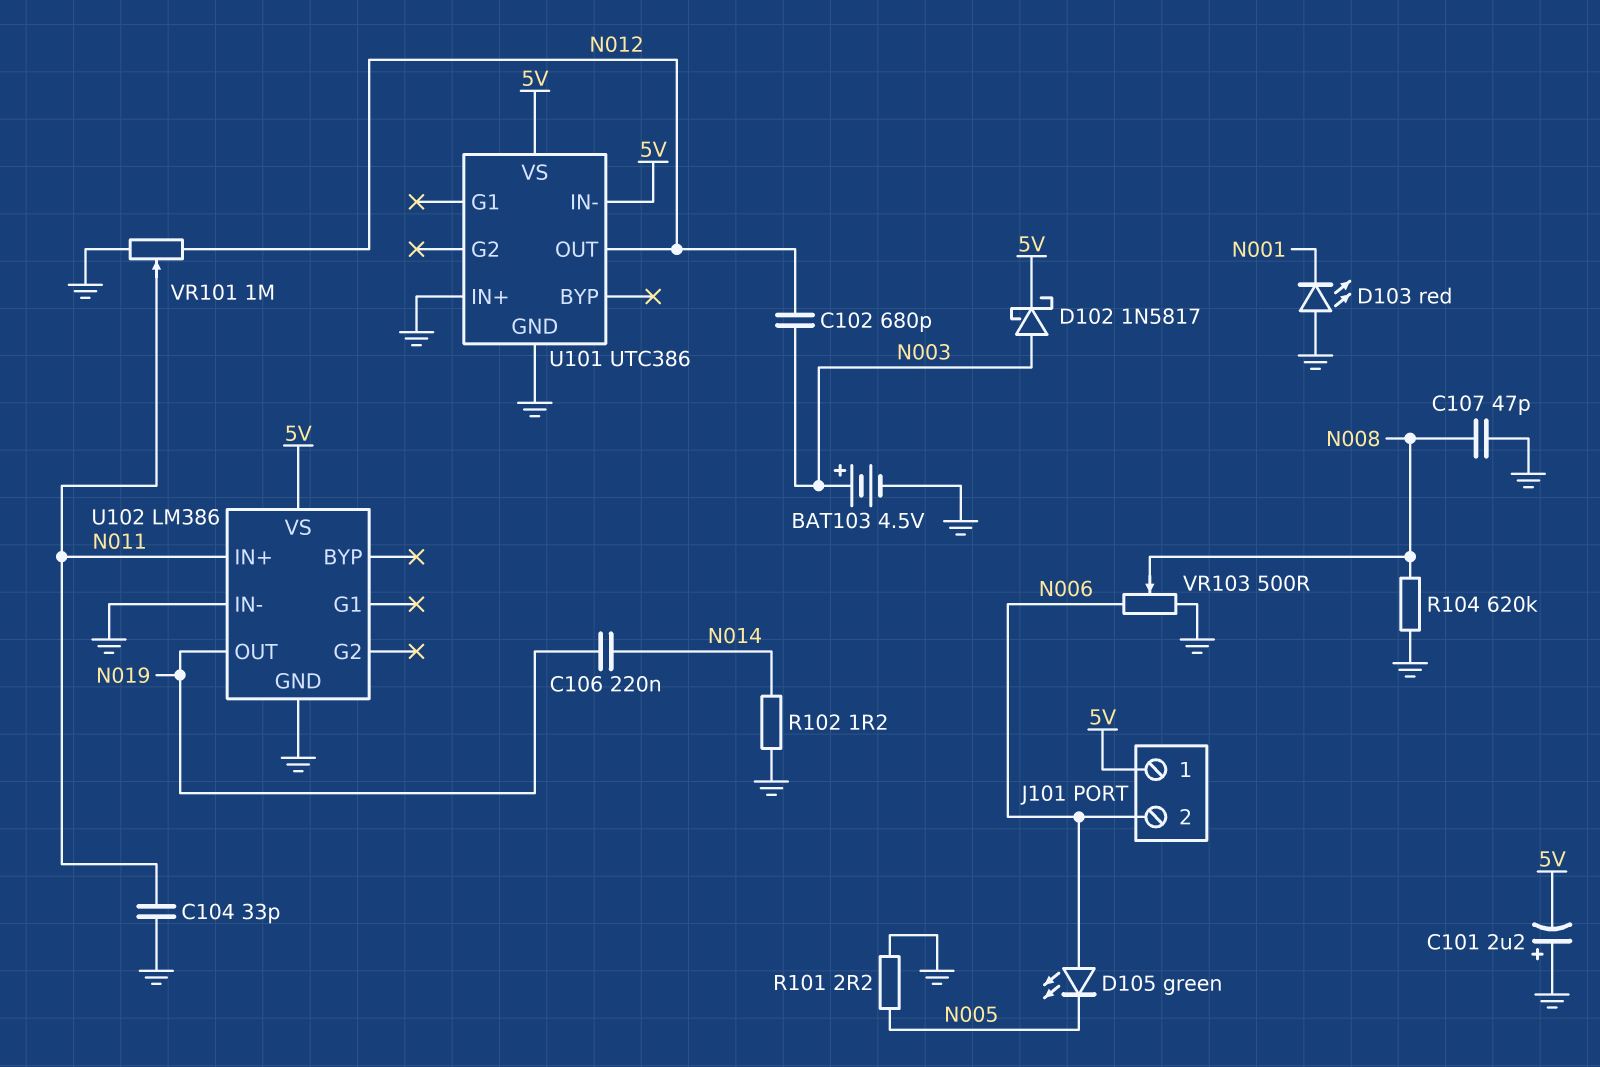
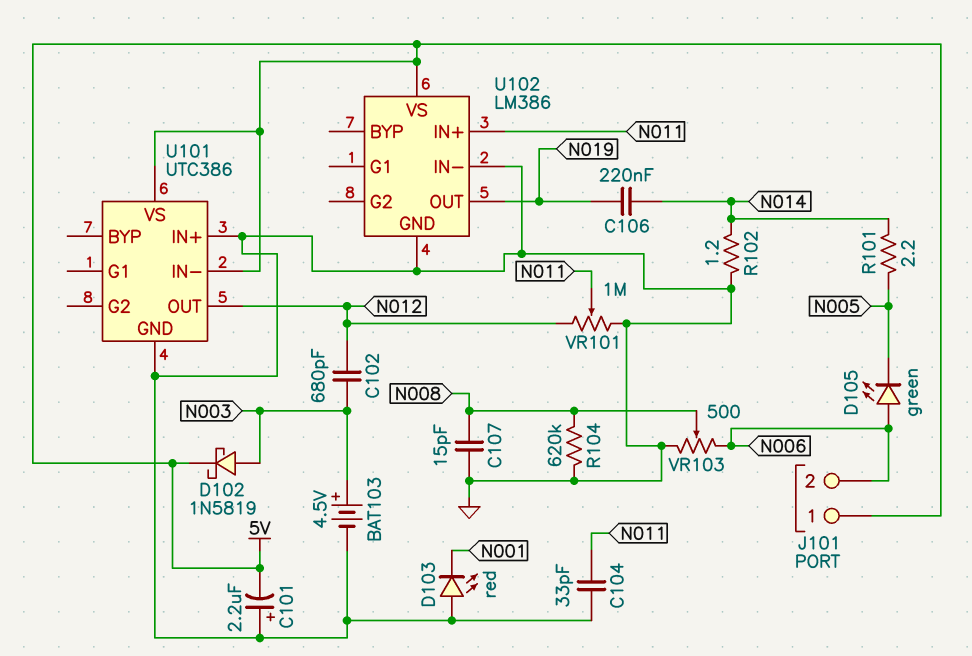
C107: 47pF (GND, N008) -> 15pF (GND, N008)
D102: schottky 1N5817 (A N003, K 5V) -> schottky 1N5819 (A N003, K 5V)
R101: 2.2 (GND, N005) -> 2.2 (N005, N014)

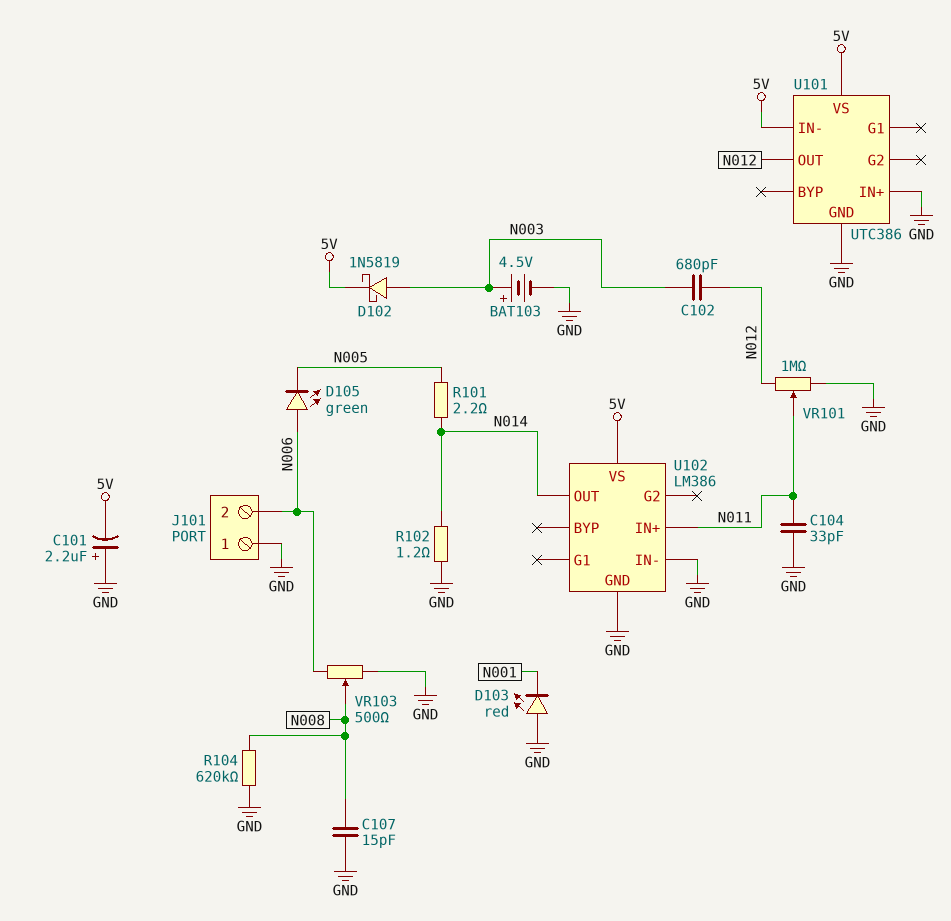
C106: 220nF (N014, N019) -> none
J101 pin 1: 5V -> GND
U102 pin OUT: N019 -> N014

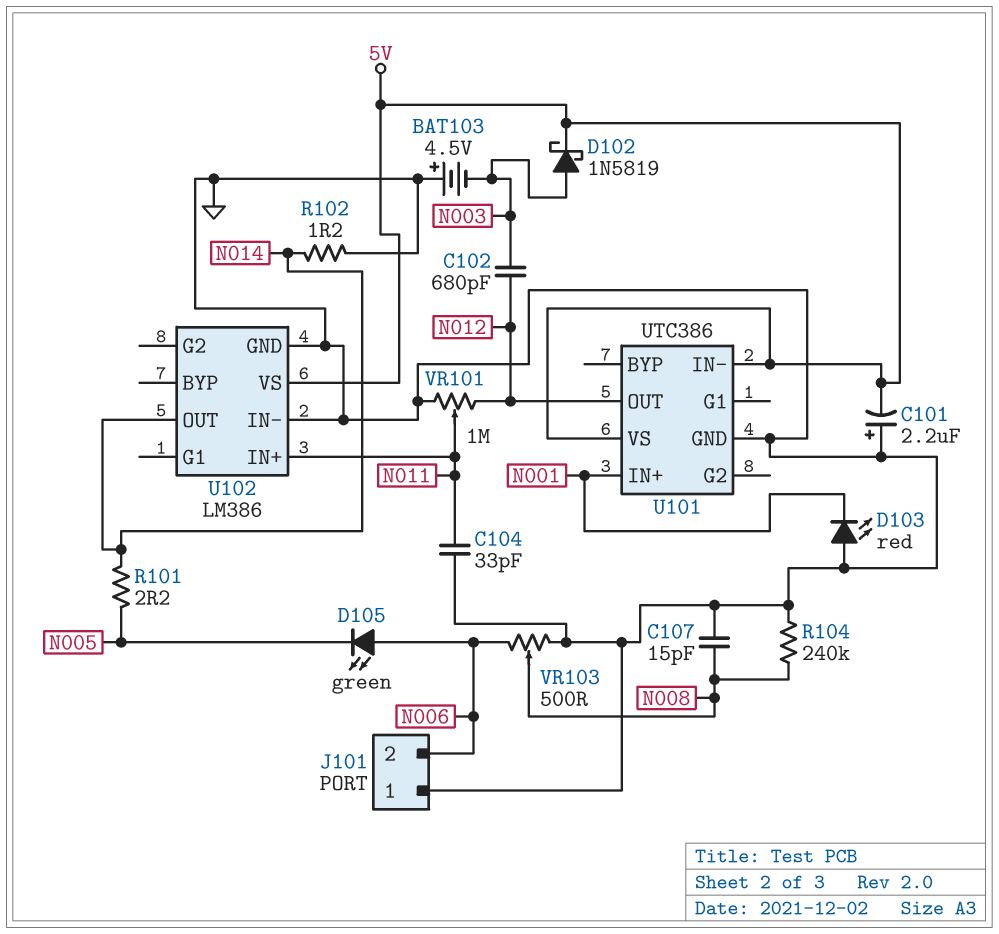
BAT103: 4.5V (plus N003, minus GND) -> 4.5V (plus GND, minus N003)
R104: 620k (GND, N008) -> 240k (GND, N008)
U101 pin IN+: GND -> N001

